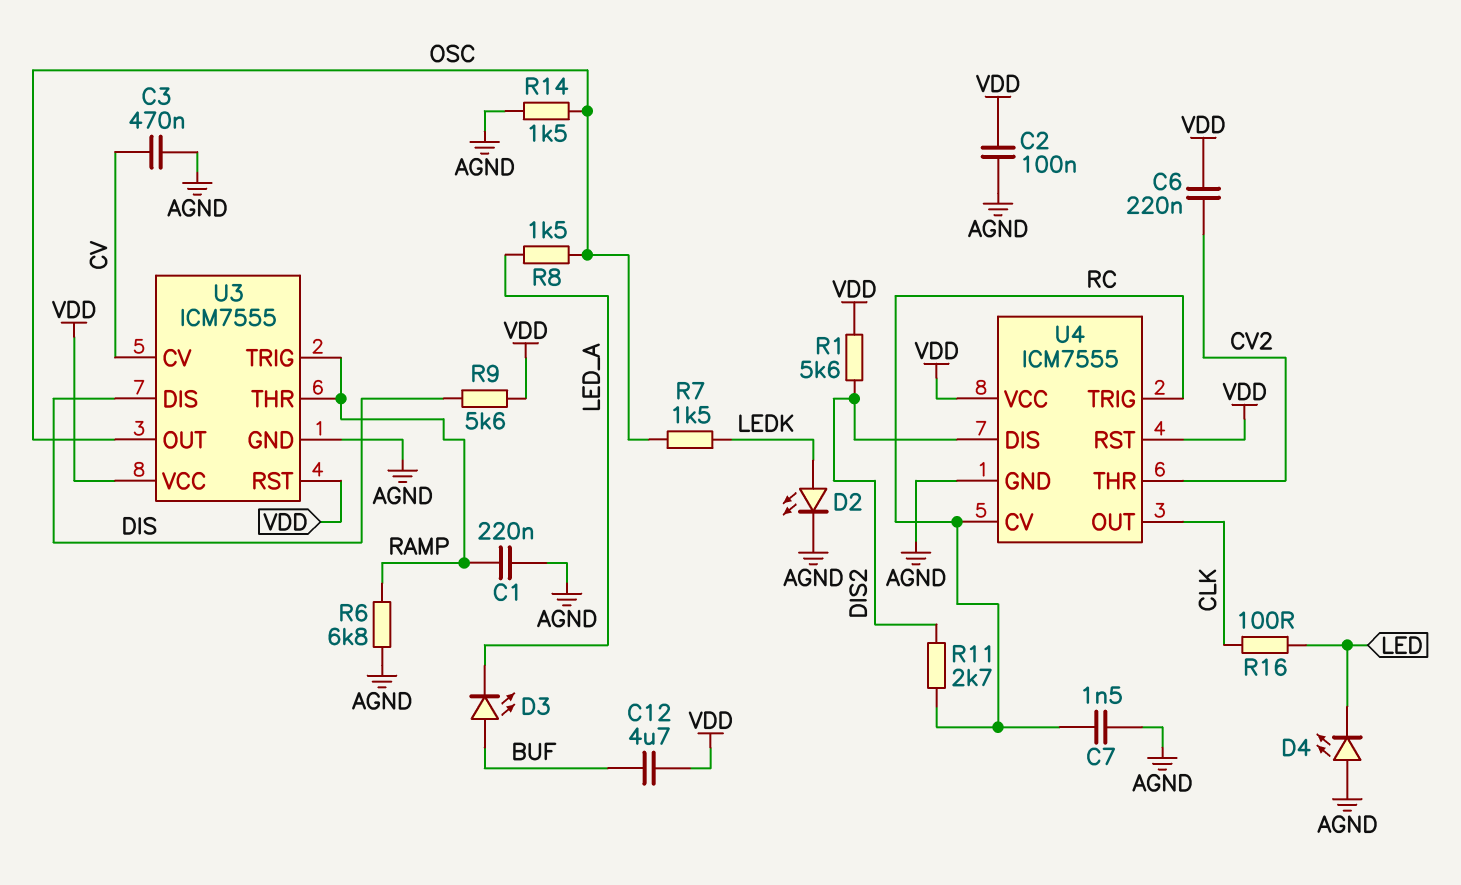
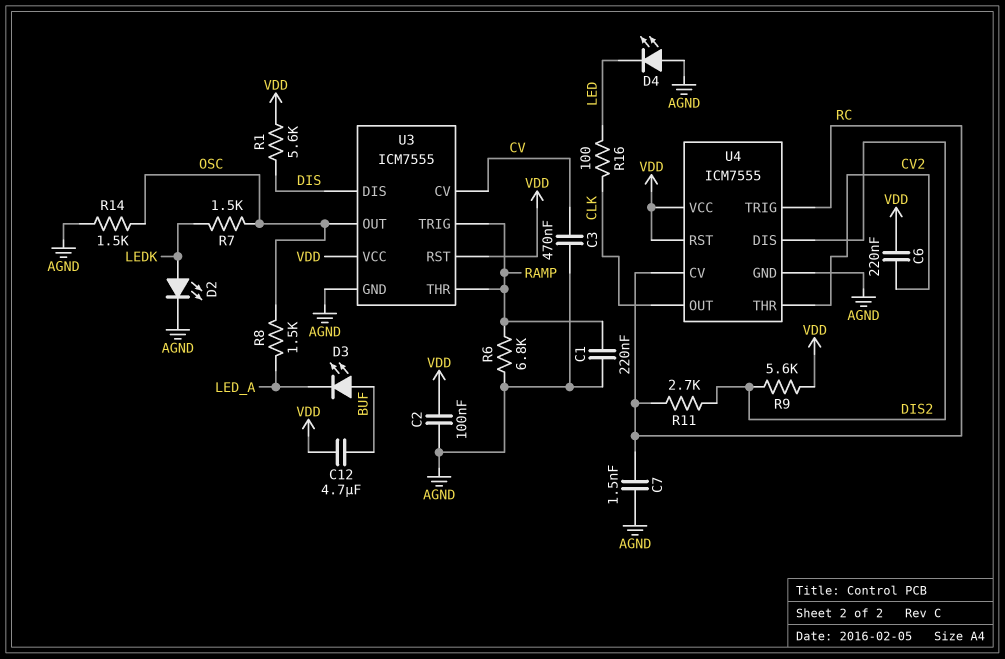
R1: 5.6k (DIS2, VDD) -> 5.6k (DIS, VDD)
R9: 5.6k (DIS, VDD) -> 5.6k (DIS2, VDD)

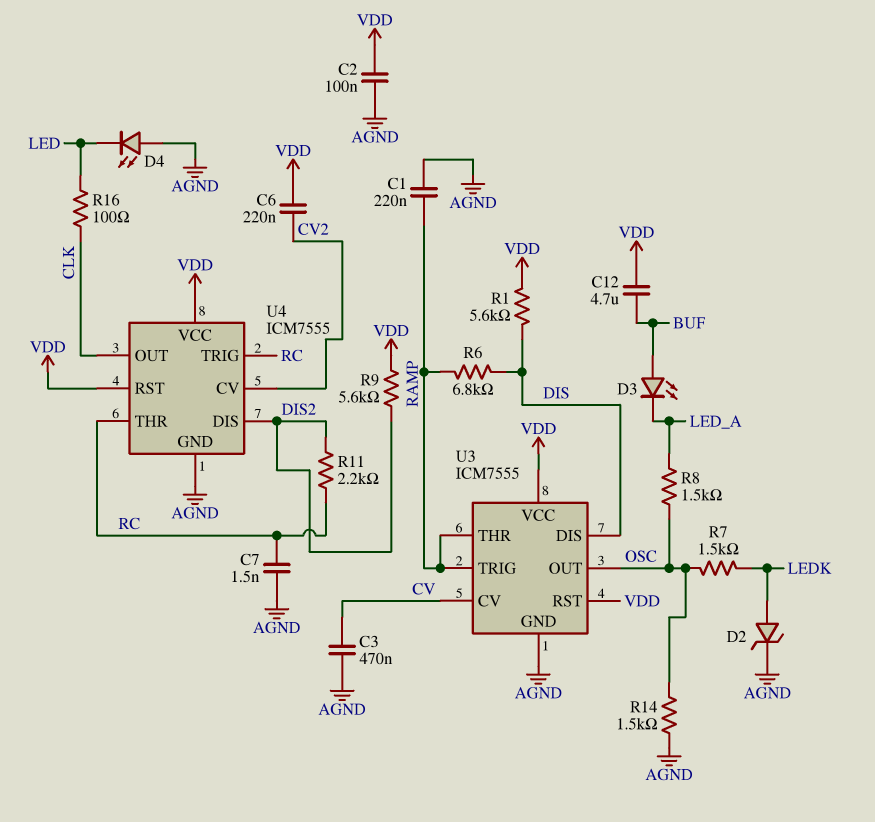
D2: LED (A LEDK, K AGND) -> zener (A LEDK, K AGND)
R6: 6.8k (AGND, RAMP) -> 6.8k (DIS, RAMP)
R11: 2.7k (DIS2, RC) -> 2.2k (DIS2, RC)
U4 pin CV: RC -> CV2
U4 pin THR: CV2 -> RC

